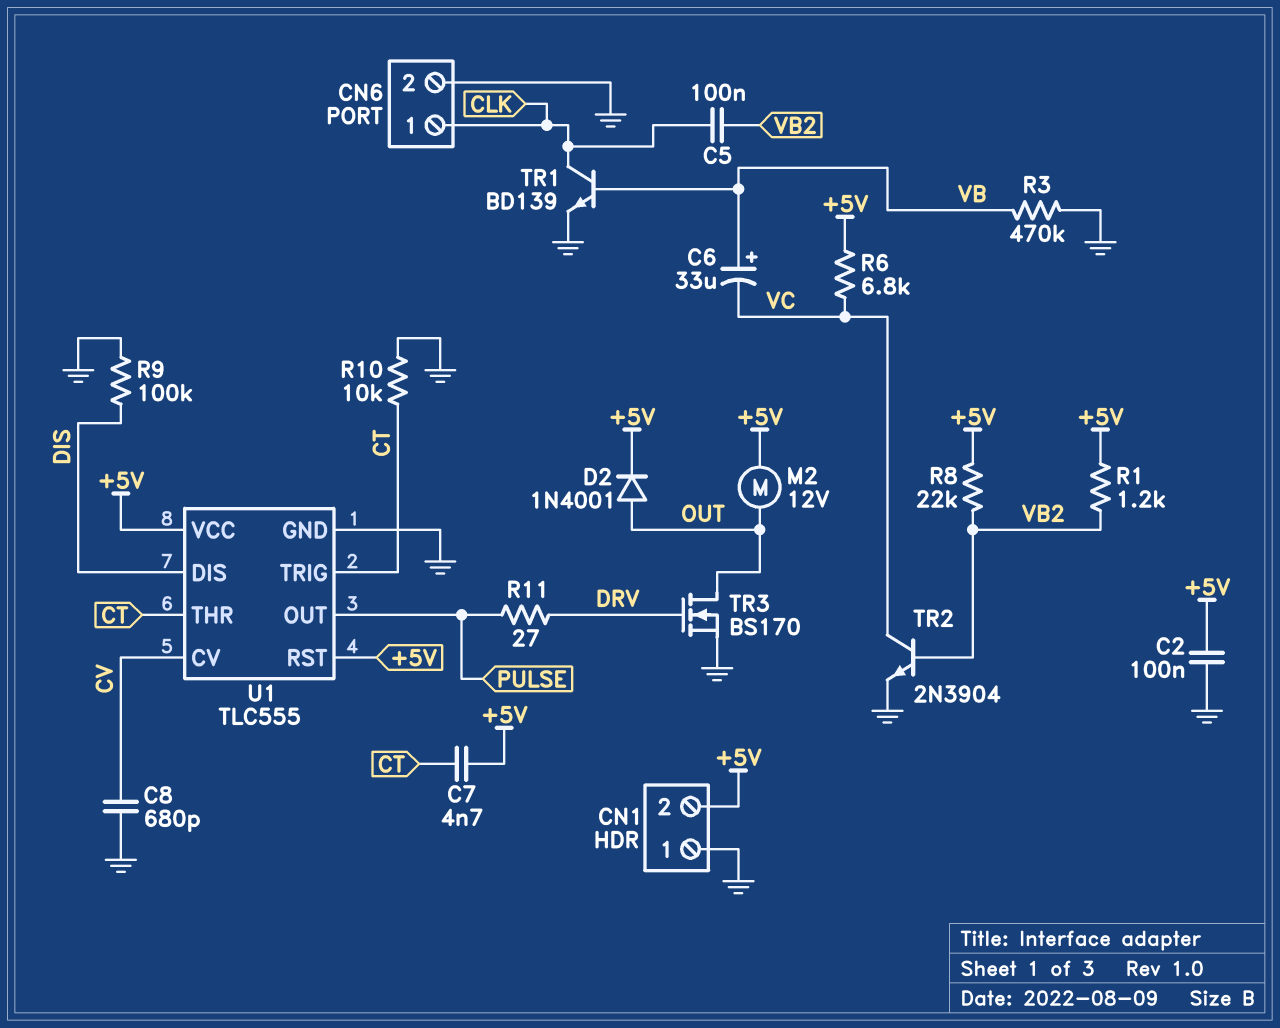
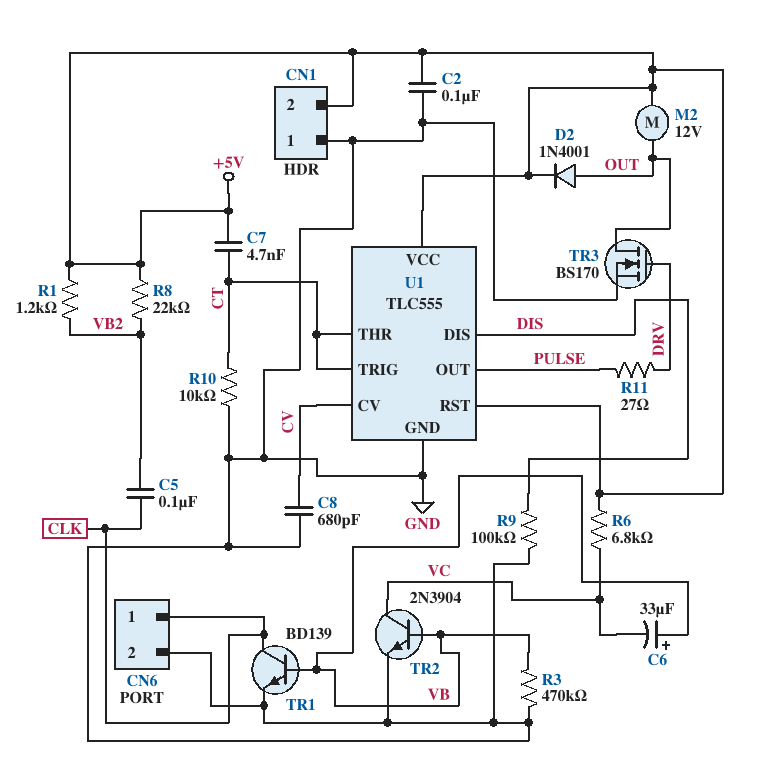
TR2: NPN 2N3904 (B VB2, C VC, E GND) -> NPN 2N3904 (B VB, C VC, E GND)

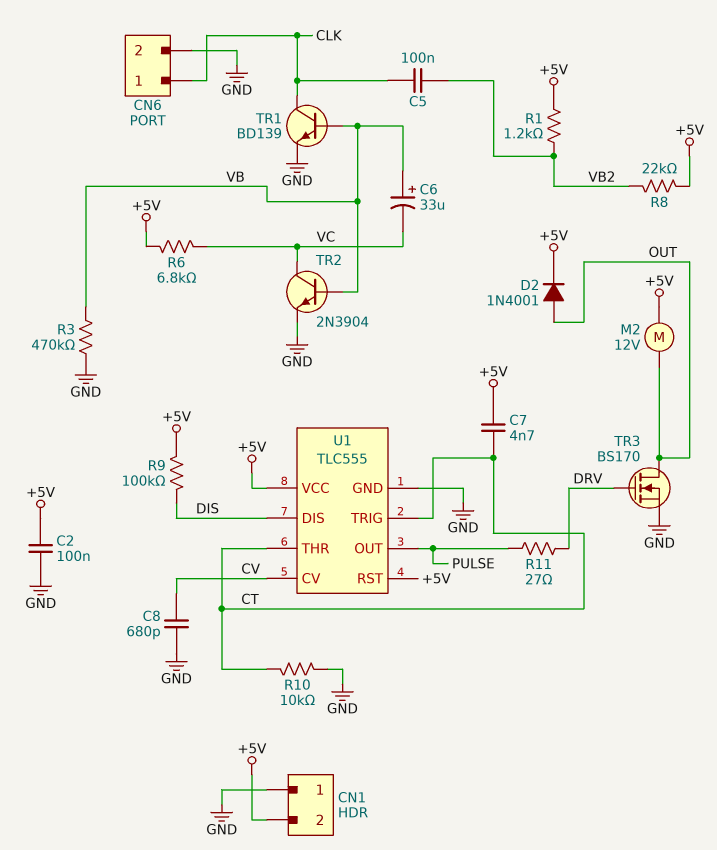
R9: 100k (DIS, GND) -> 100k (+5V, DIS)

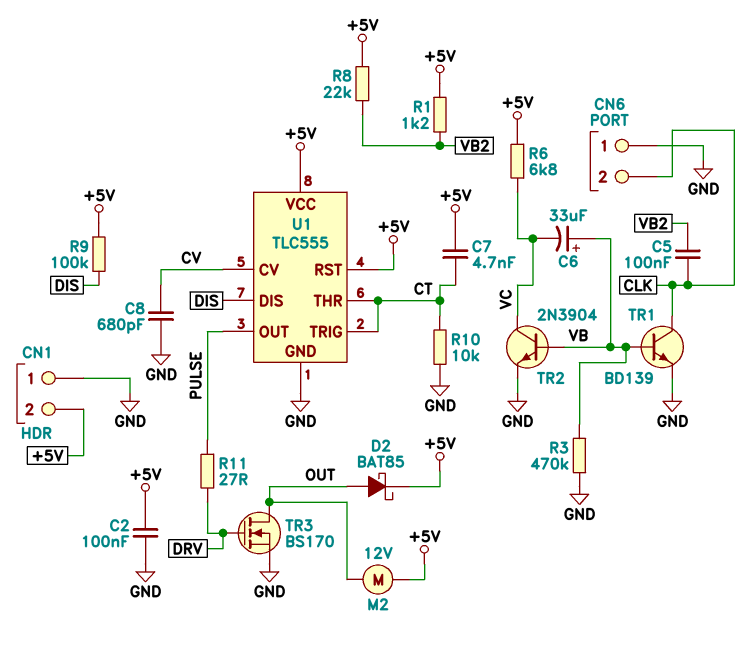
CN6 pin 1: CLK -> GND
CN6 pin 2: GND -> CLK
D2: diode 1N4001 (A OUT, K +5V) -> schottky BAT85 (A OUT, K +5V)

